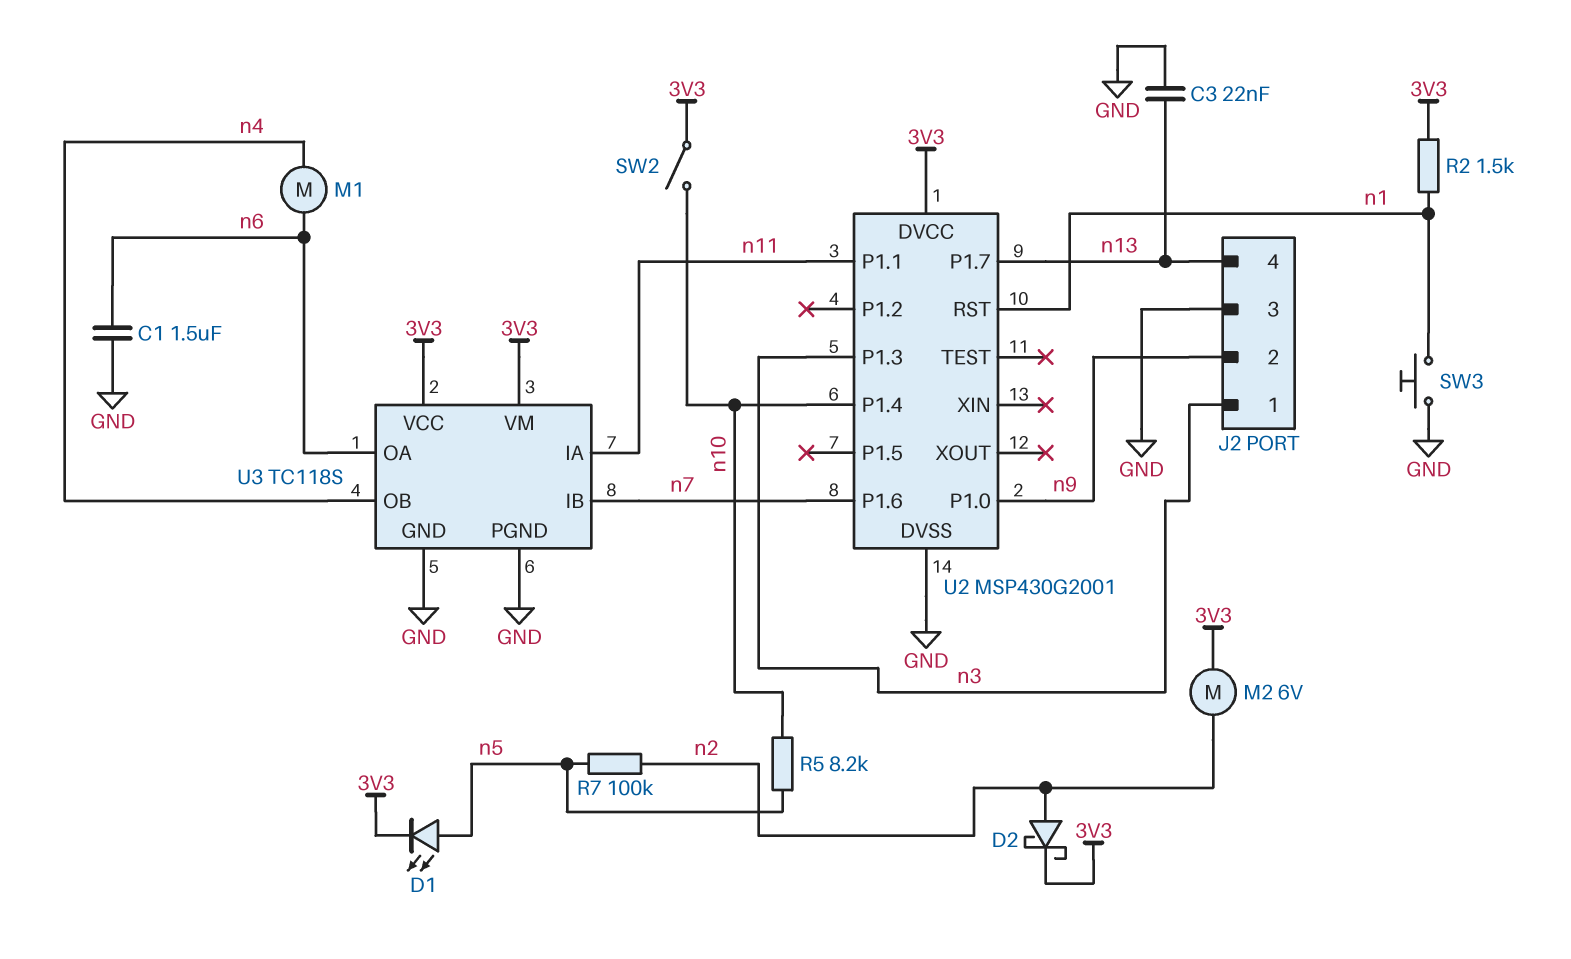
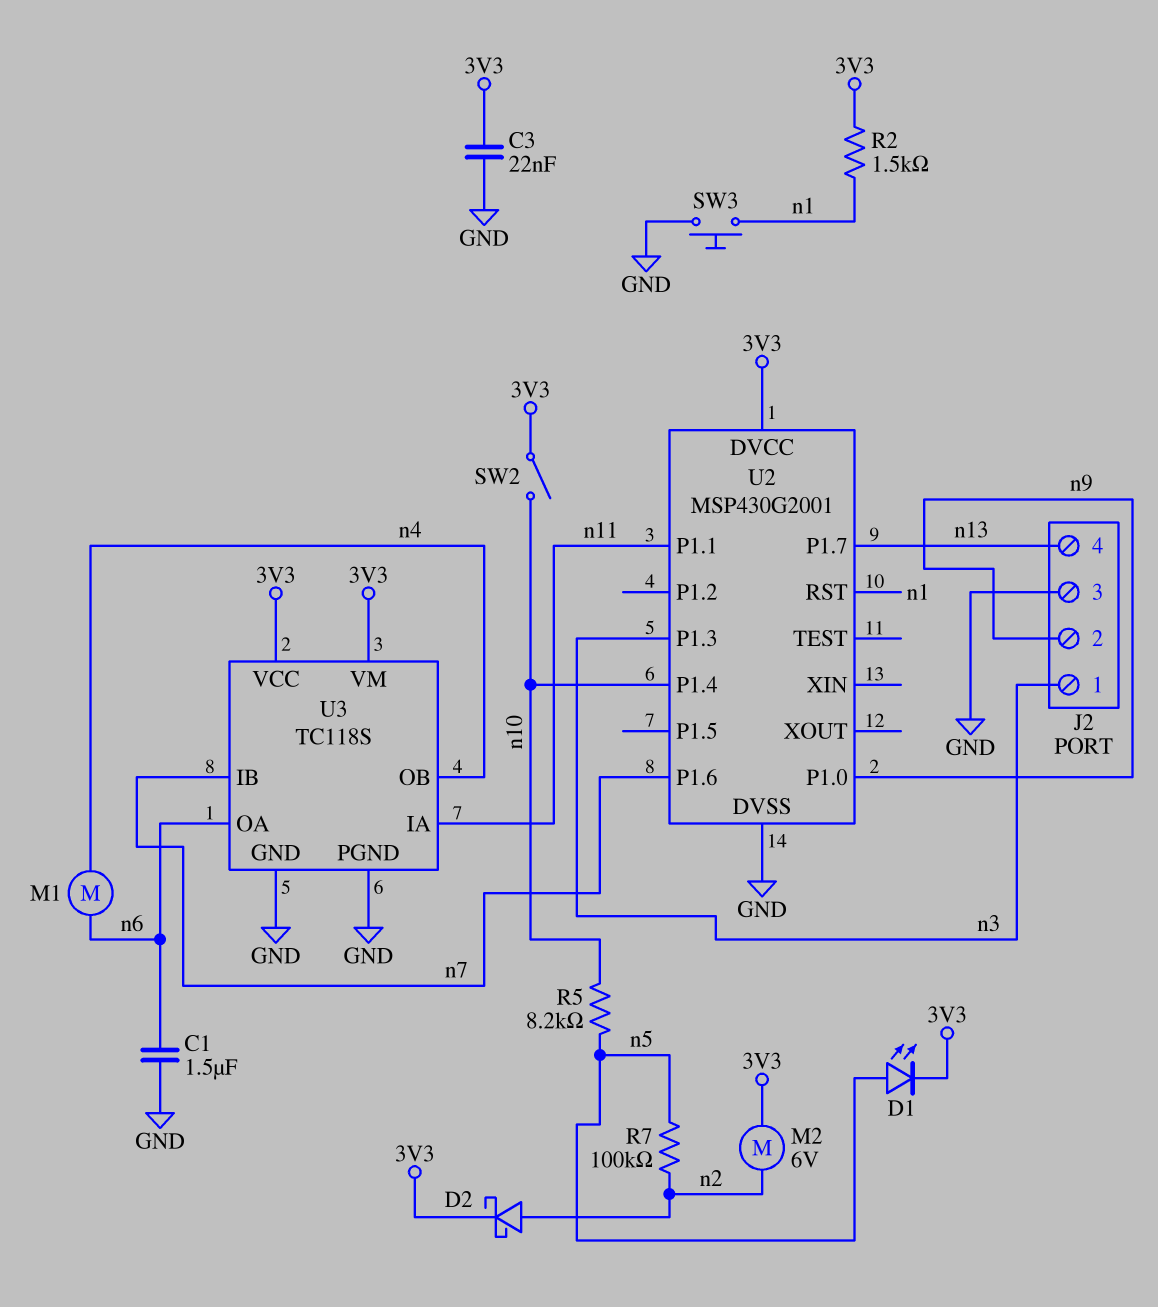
C3: 22nF (GND, n13) -> 22nF (3V3, GND)

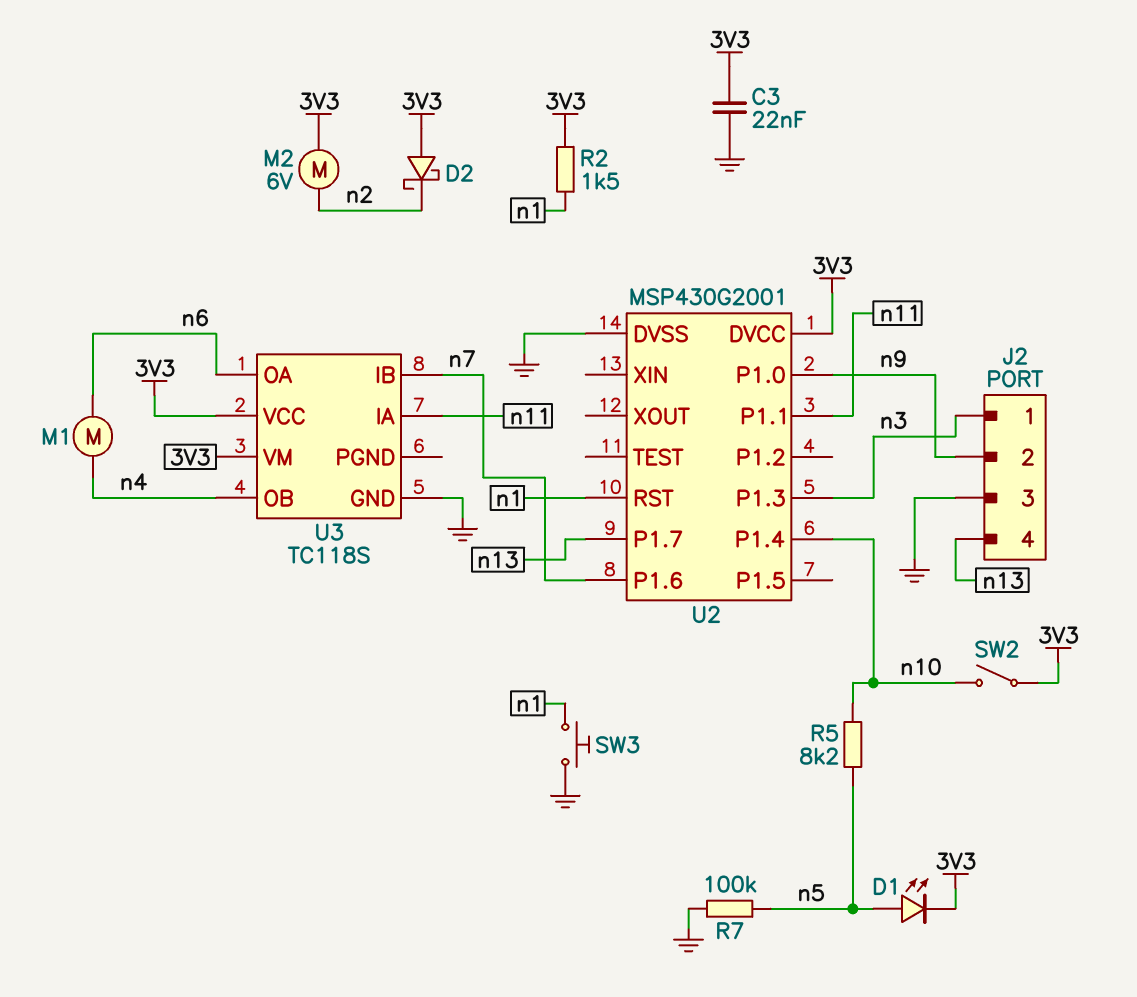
C1: 1.5uF (GND, n6) -> none
D2: schottky (A n2, K 3V3) -> schottky (A 3V3, K n2)
R7: 100k (n2, n5) -> 100k (GND, n5)
U3 pin PGND: GND -> none

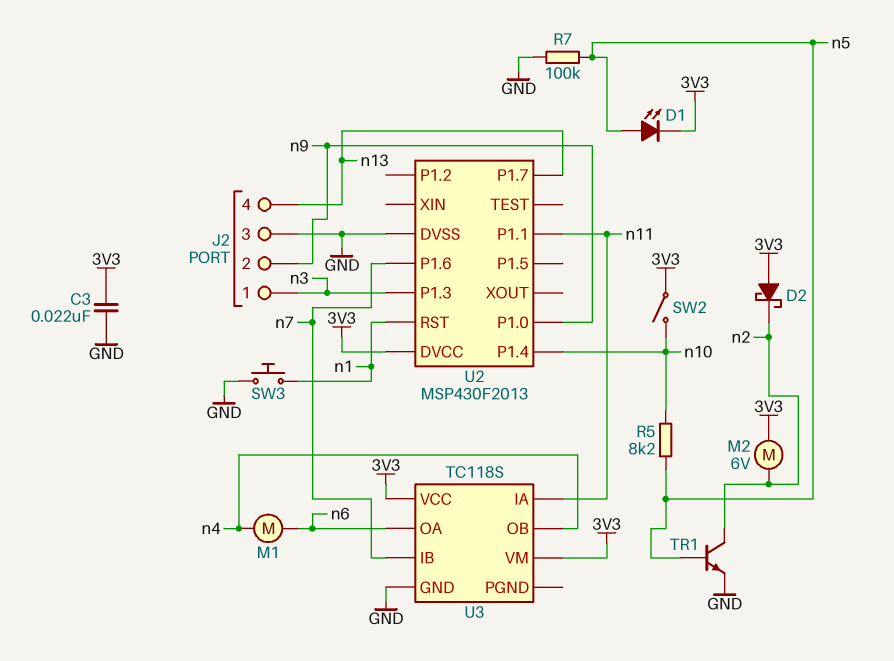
R2: 1.5k (3V3, n1) -> none
TR1: none -> NPN (B n5, C n2, E GND)
U2: MSP430G2001 -> MSP430F2013

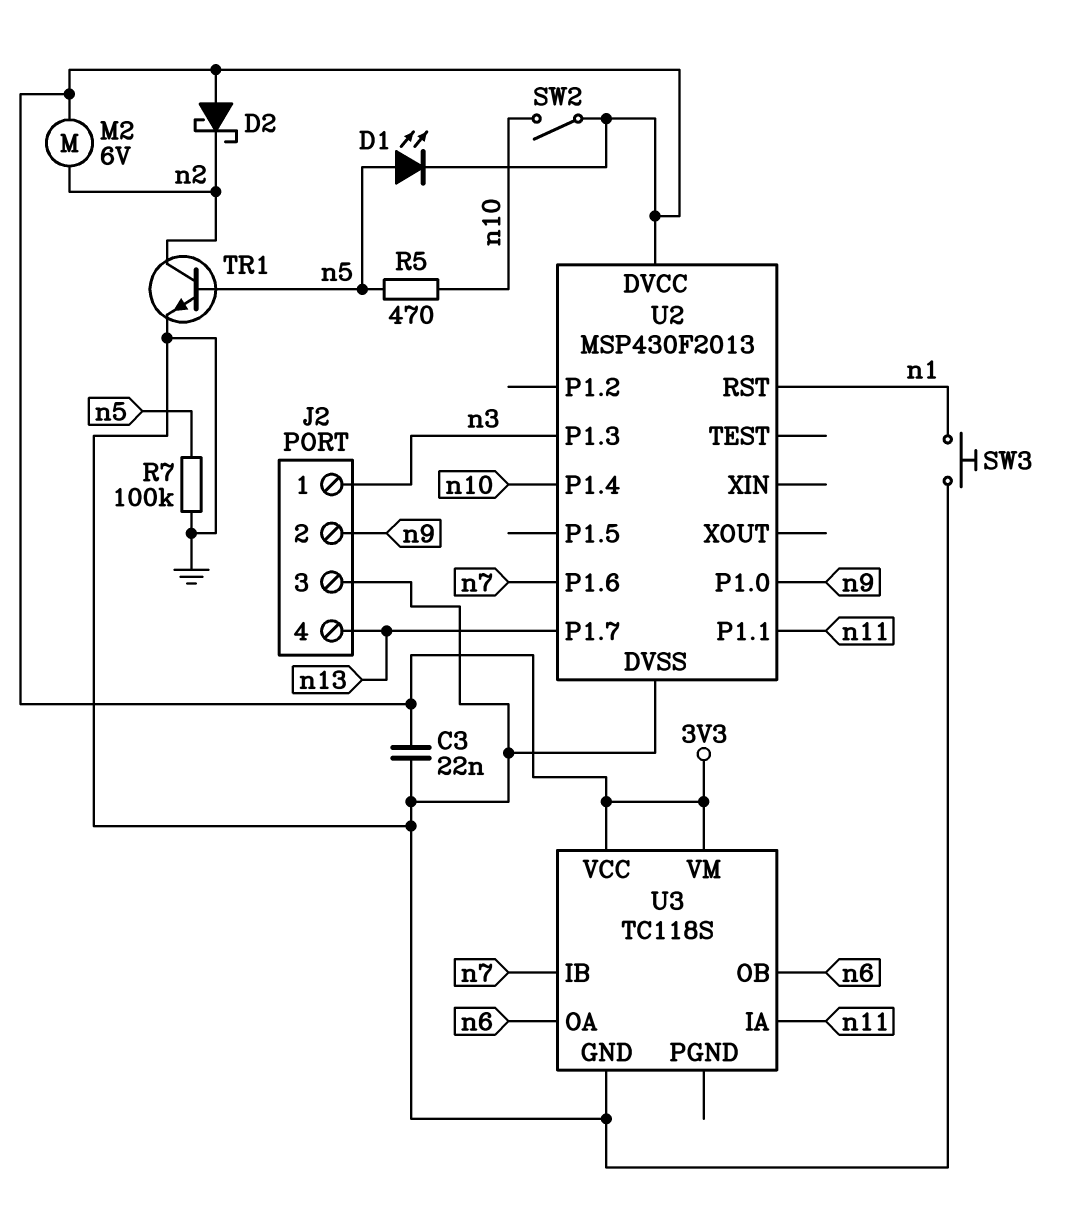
M1: motor (n4, n6) -> none
R5: 8.2k (n5, n10) -> 470 (n5, n10)
U3 pin OB: n4 -> n6

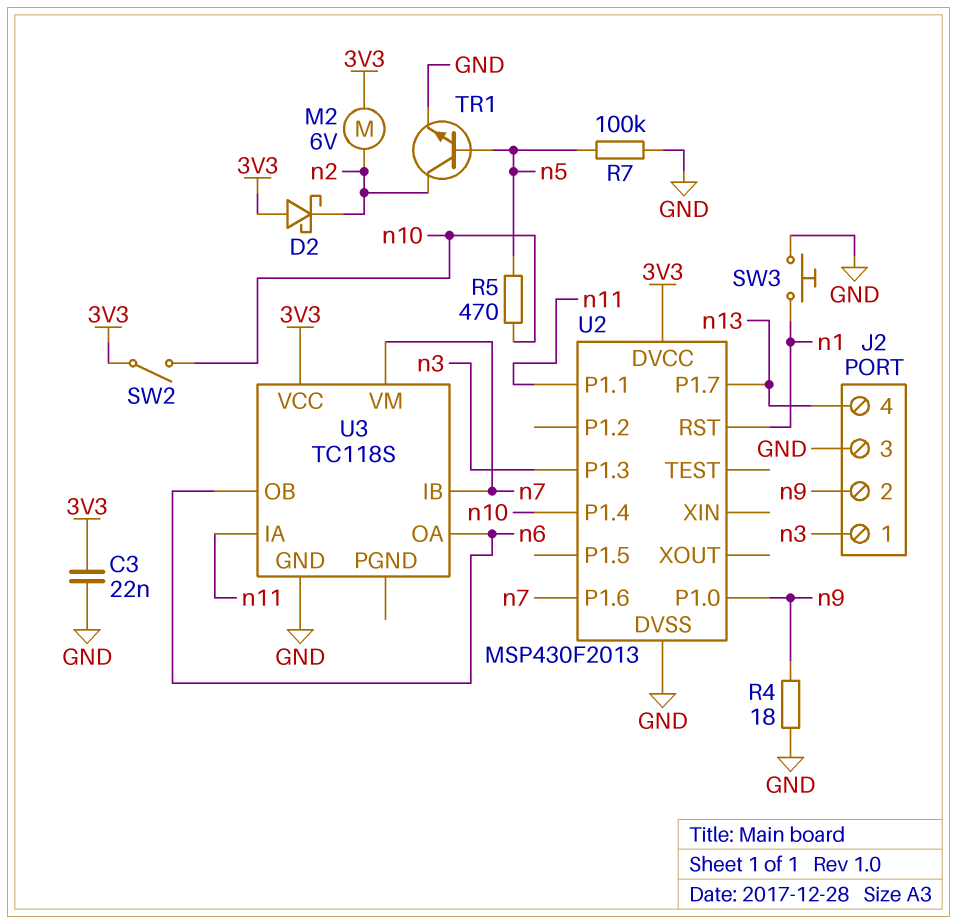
D1: LED (A n5, K 3V3) -> none
R4: none -> 18 (GND, n9)
U3 pin VM: 3V3 -> n7

